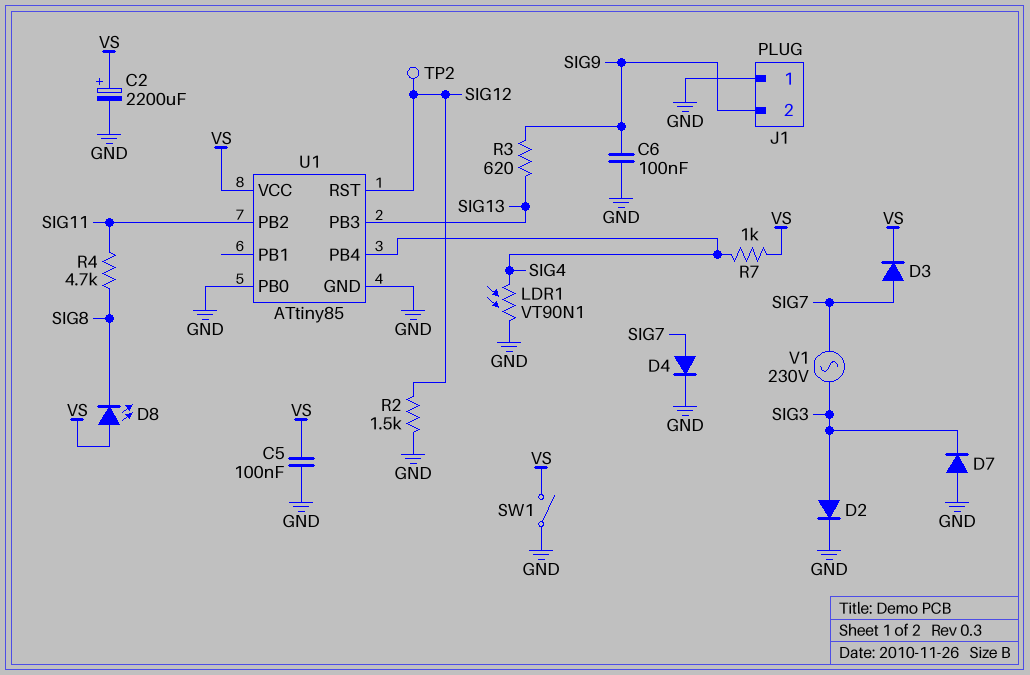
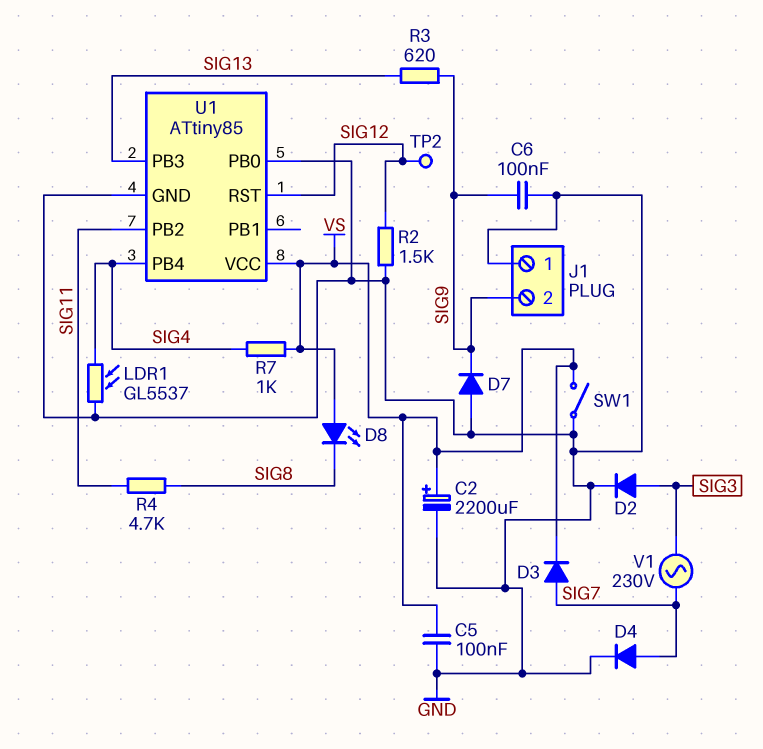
D7: diode (A GND, K SIG3) -> diode (A GND, K SIG9)
LDR1: VT90N1 (GND, SIG4) -> GL5537 (GND, SIG4)

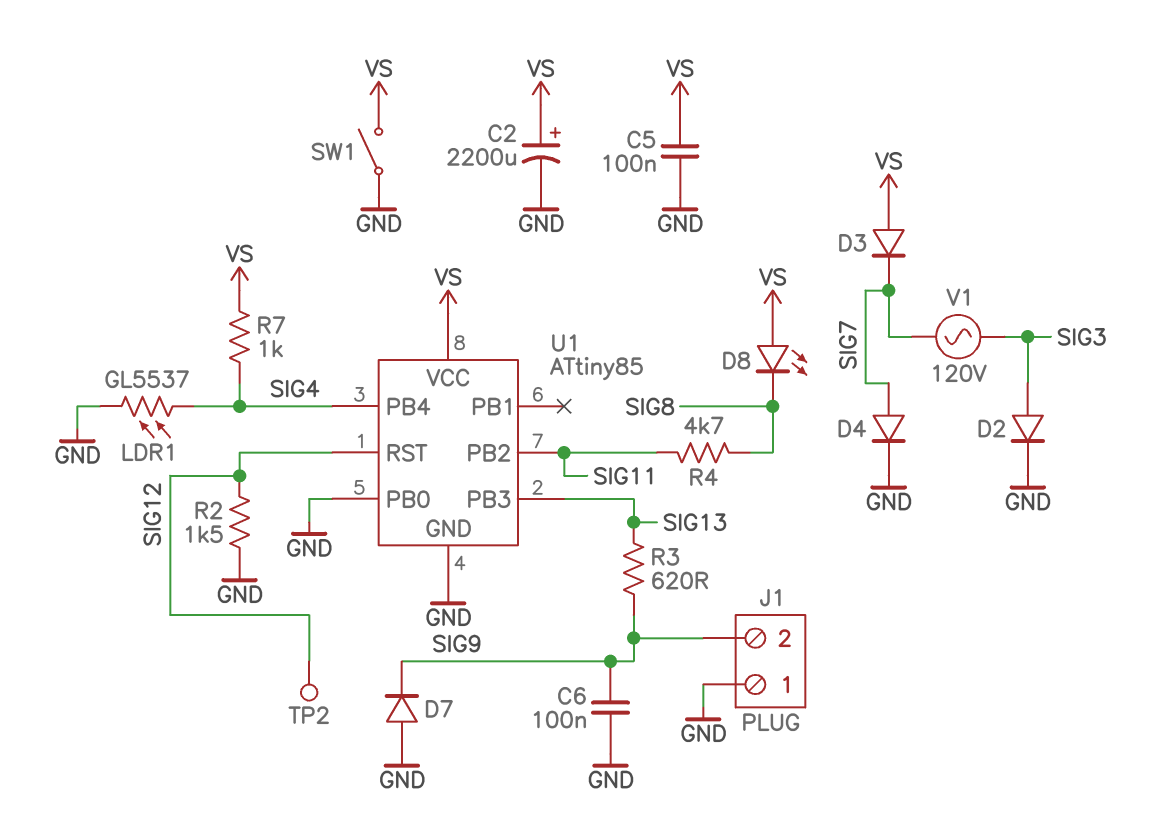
D3: diode (A SIG7, K VS) -> diode (A VS, K SIG7)
V1: AC 230V (SIG3, SIG7) -> AC 120V (SIG3, SIG7)

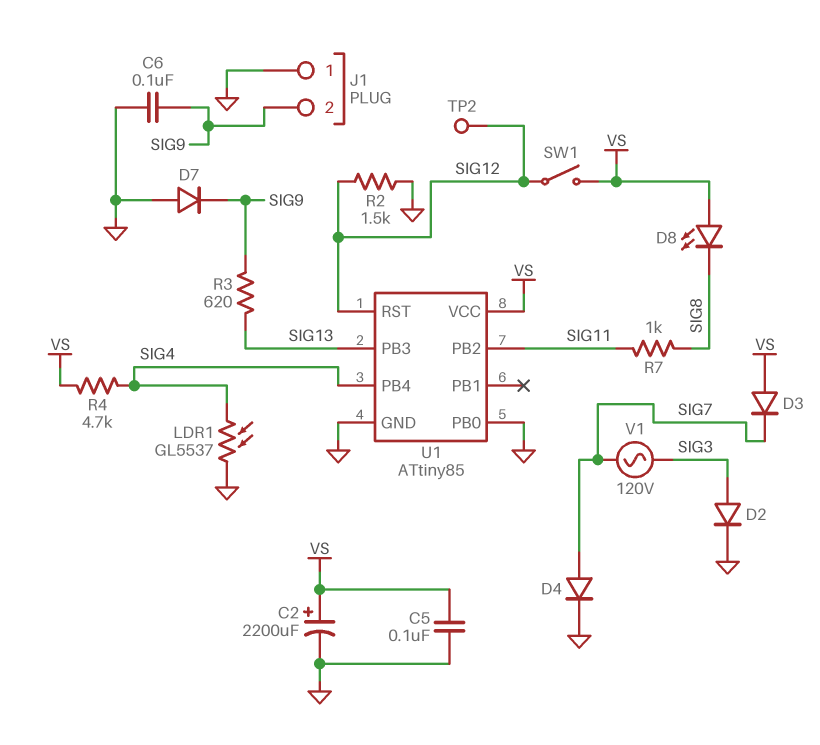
R4: 4.7k (SIG8, SIG11) -> 4.7k (SIG4, VS)
R7: 1k (SIG4, VS) -> 1k (SIG8, SIG11)
SW1: switch (GND, VS) -> switch (SIG12, VS)

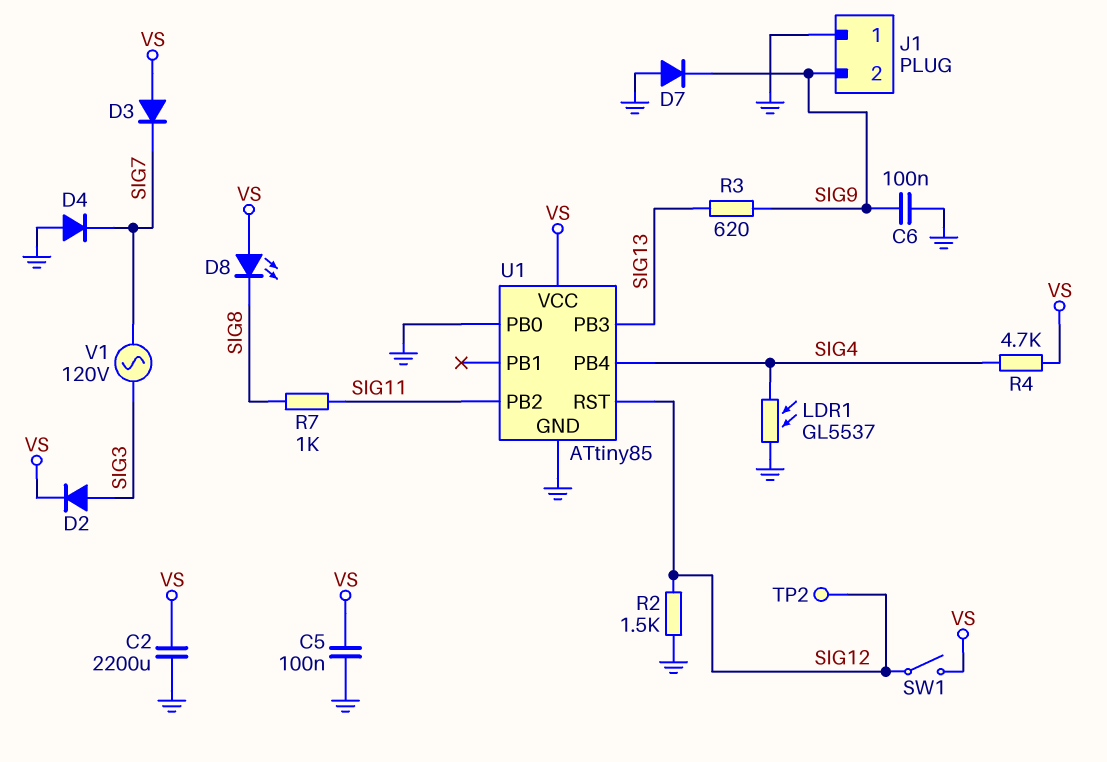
C2: 2200uF (plus VS, minus GND) -> 2200uF (GND, VS)
D2: diode (A SIG3, K GND) -> diode (A SIG3, K VS)
D4: diode (A SIG7, K GND) -> diode (A GND, K SIG7)

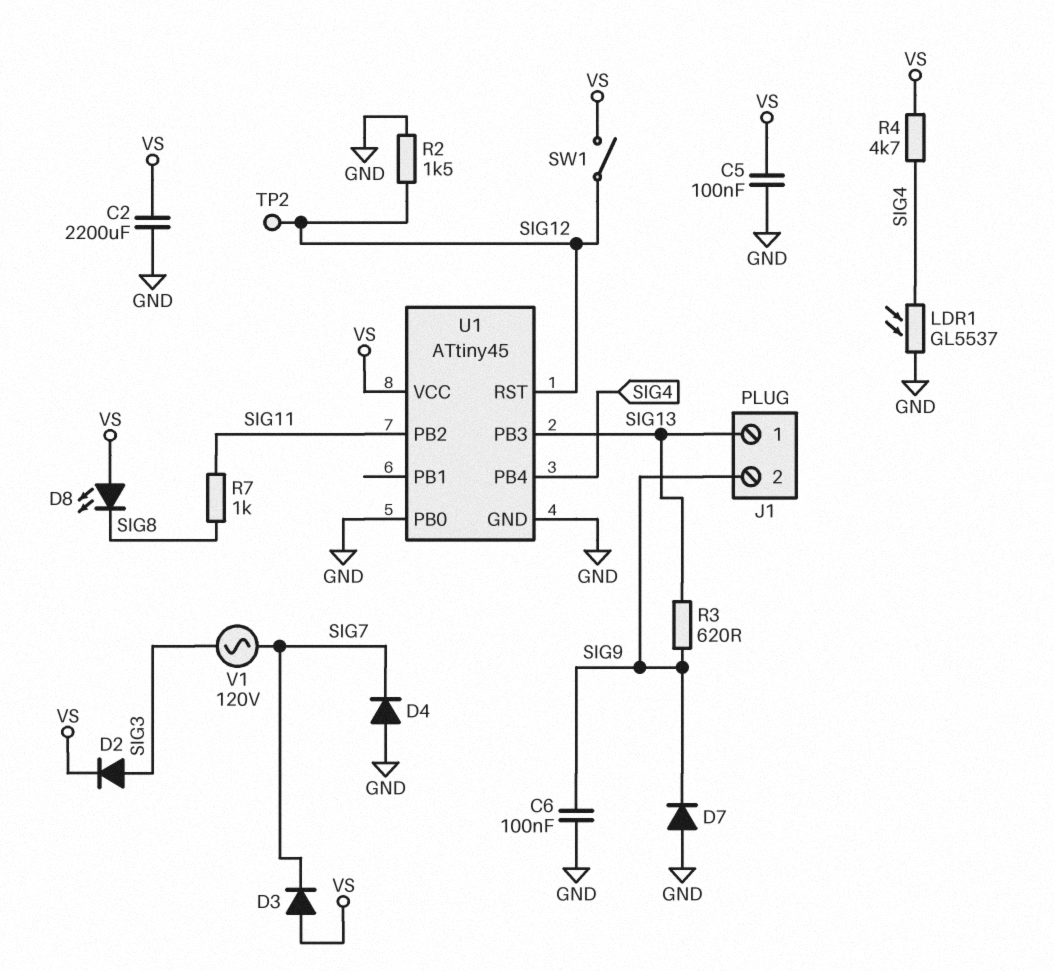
J1 pin 1: GND -> SIG13
U1: ATtiny85 -> ATtiny45

